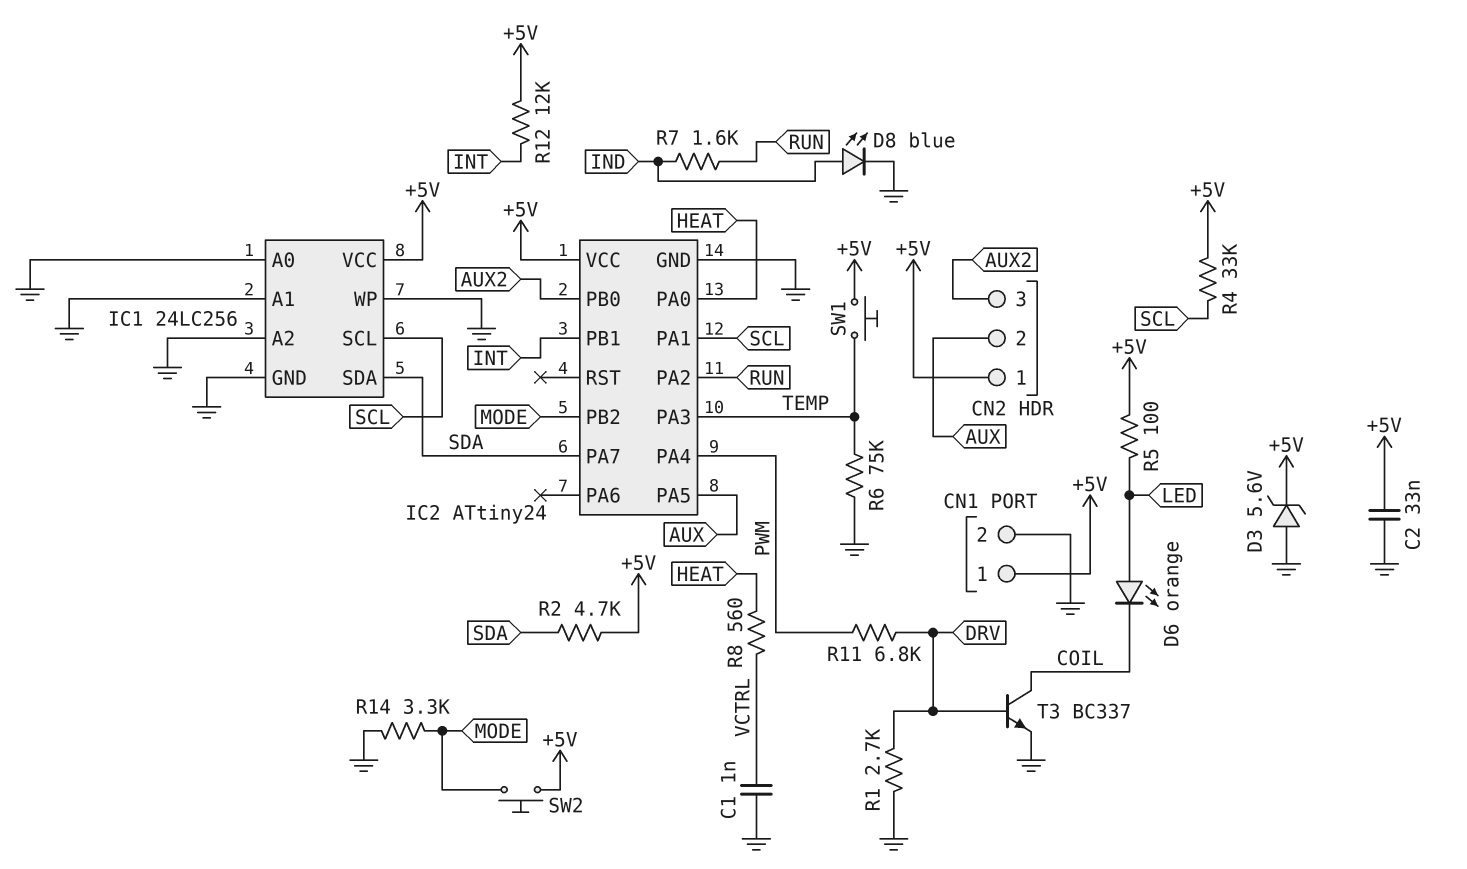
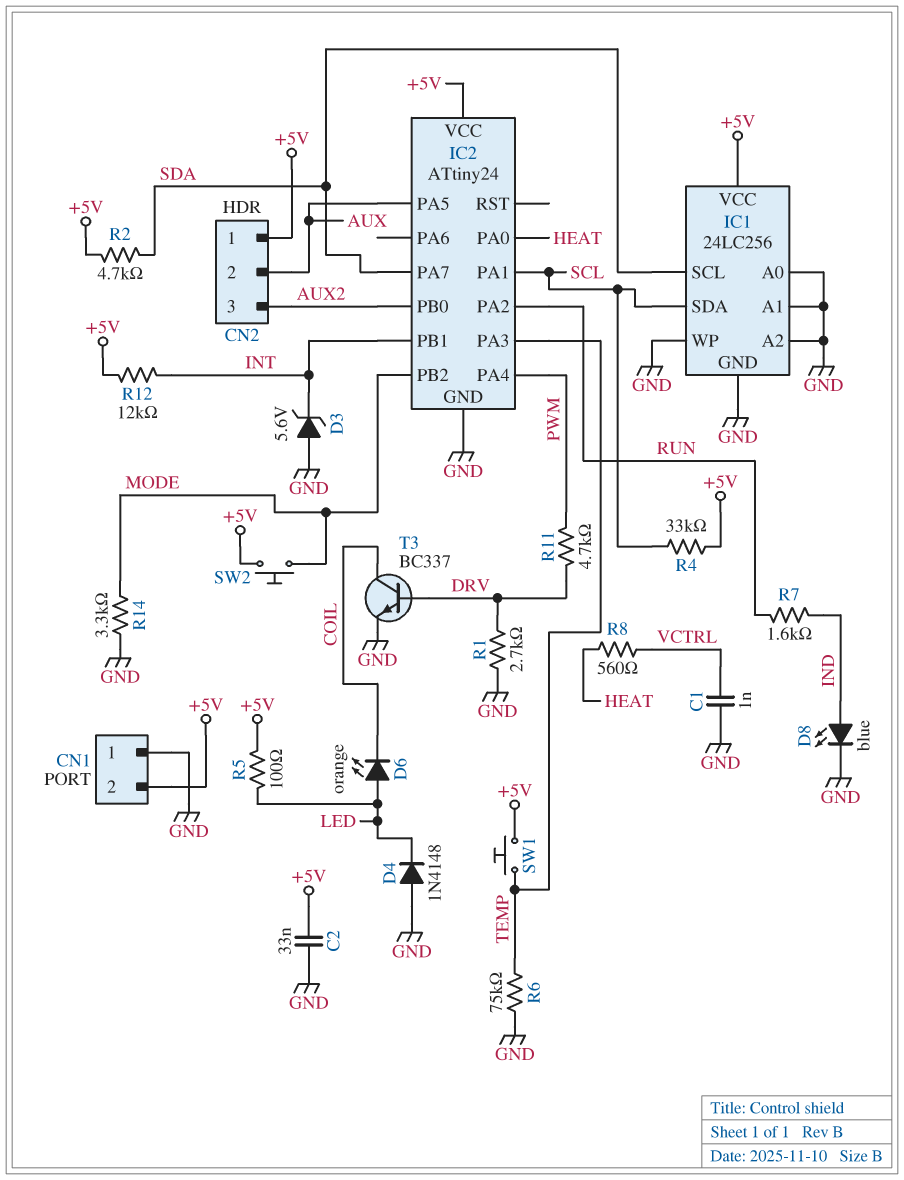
CN1 pin 1: +5V -> GND
CN1 pin 2: GND -> +5V
D3: zener 5.6V (A GND, K +5V) -> zener 5.6V (A GND, K INT)
D4: none -> diode 1N4148 (A GND, K LED)
IC1 pin SCL: SCL -> SDA
IC1 pin SDA: SDA -> SCL
R11: 6.8k (DRV, PWM) -> 4.7k (DRV, PWM)

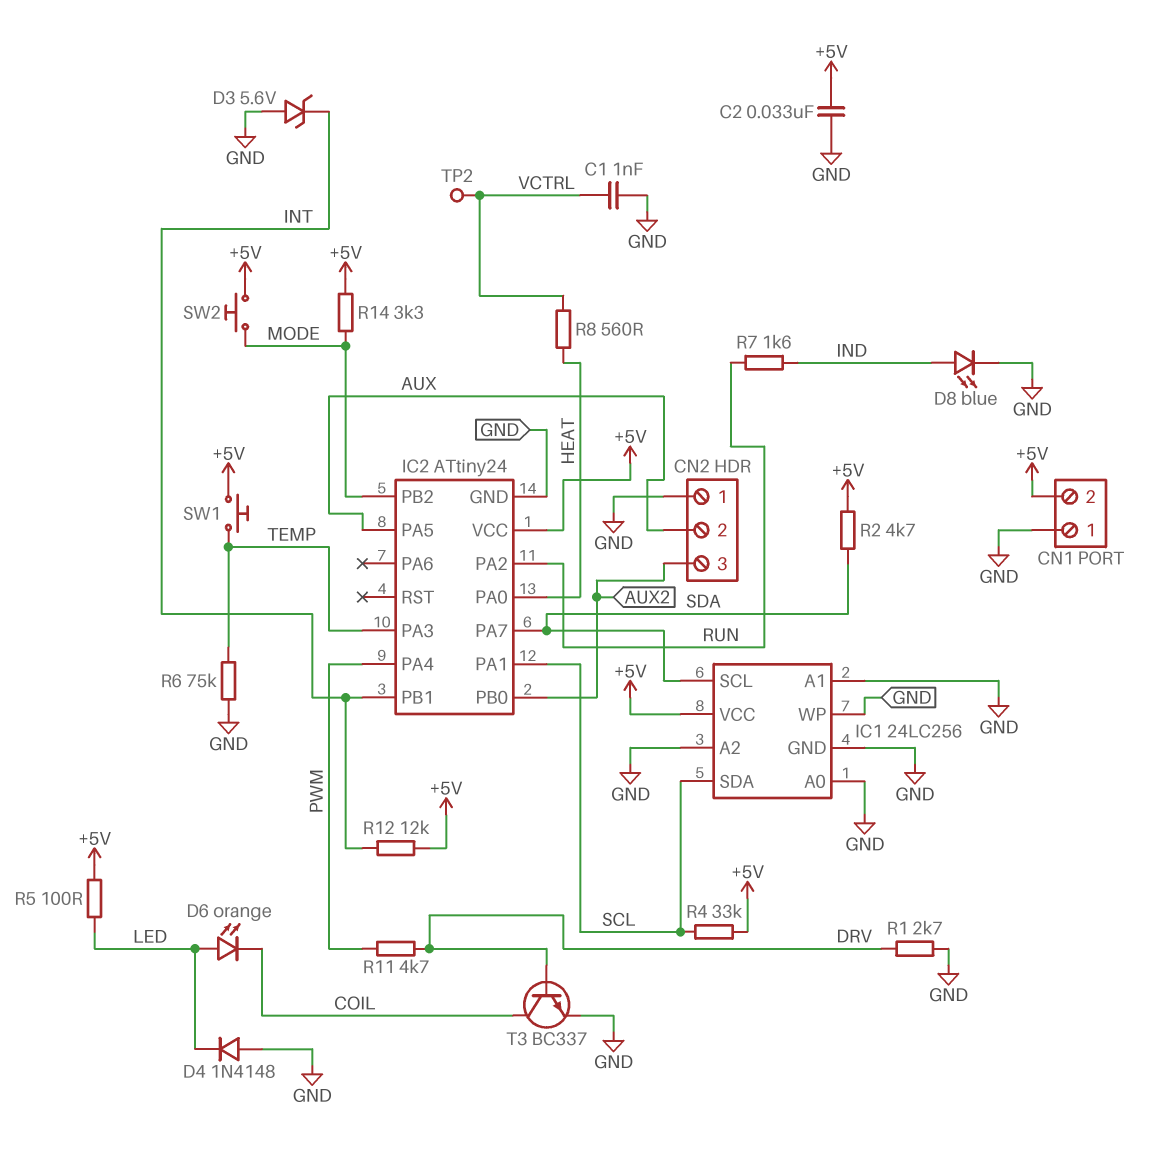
CN2 pin 1: +5V -> GND
R14: 3.3k (GND, MODE) -> 3.3k (+5V, MODE)
TP2: none -> test point (VCTRL)

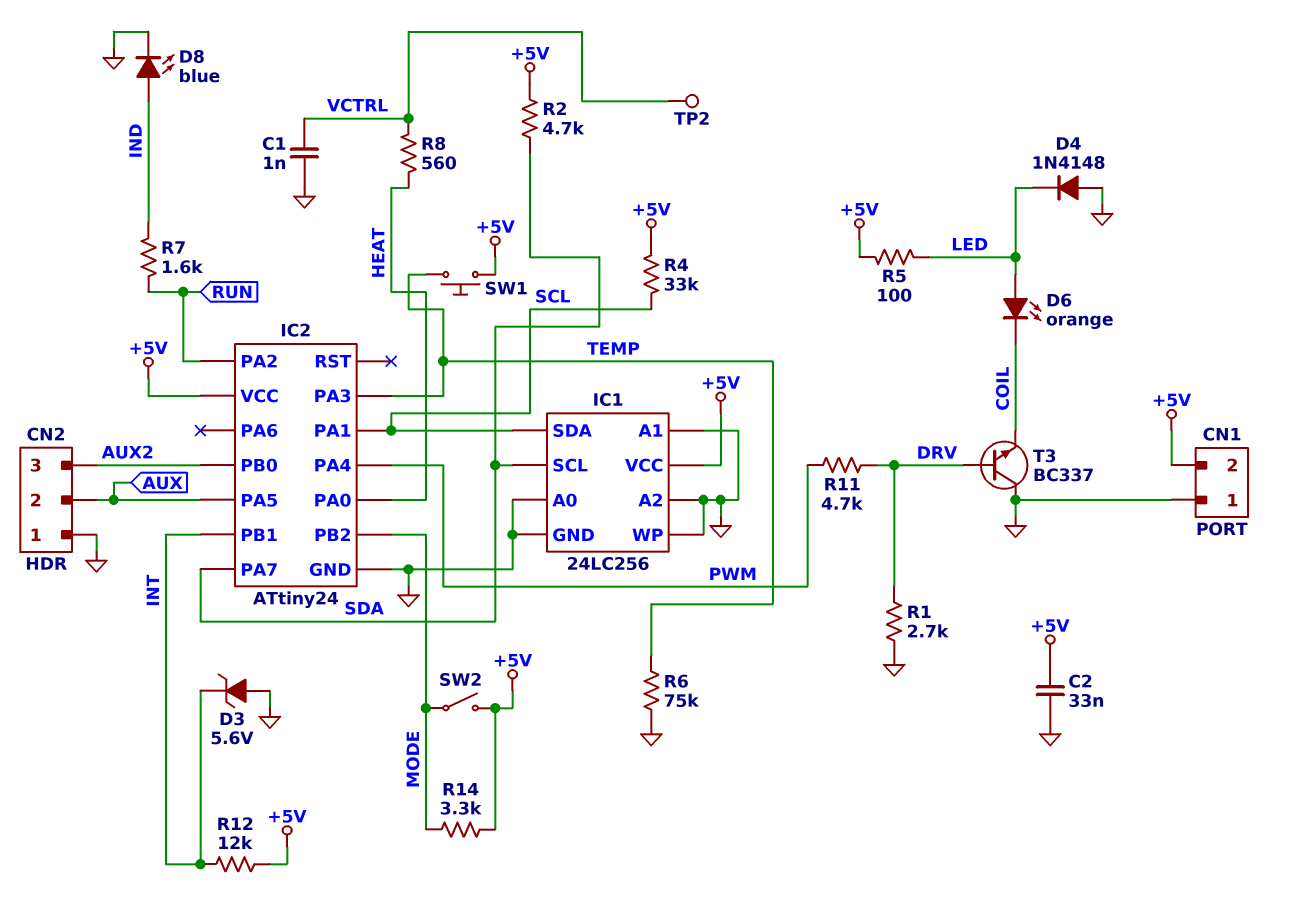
SW2: button (+5V, MODE) -> switch (+5V, MODE)
T3: NPN BC337 (B DRV, C COIL, E GND) -> NPN BC337 (B DRV, C GND, E COIL)

